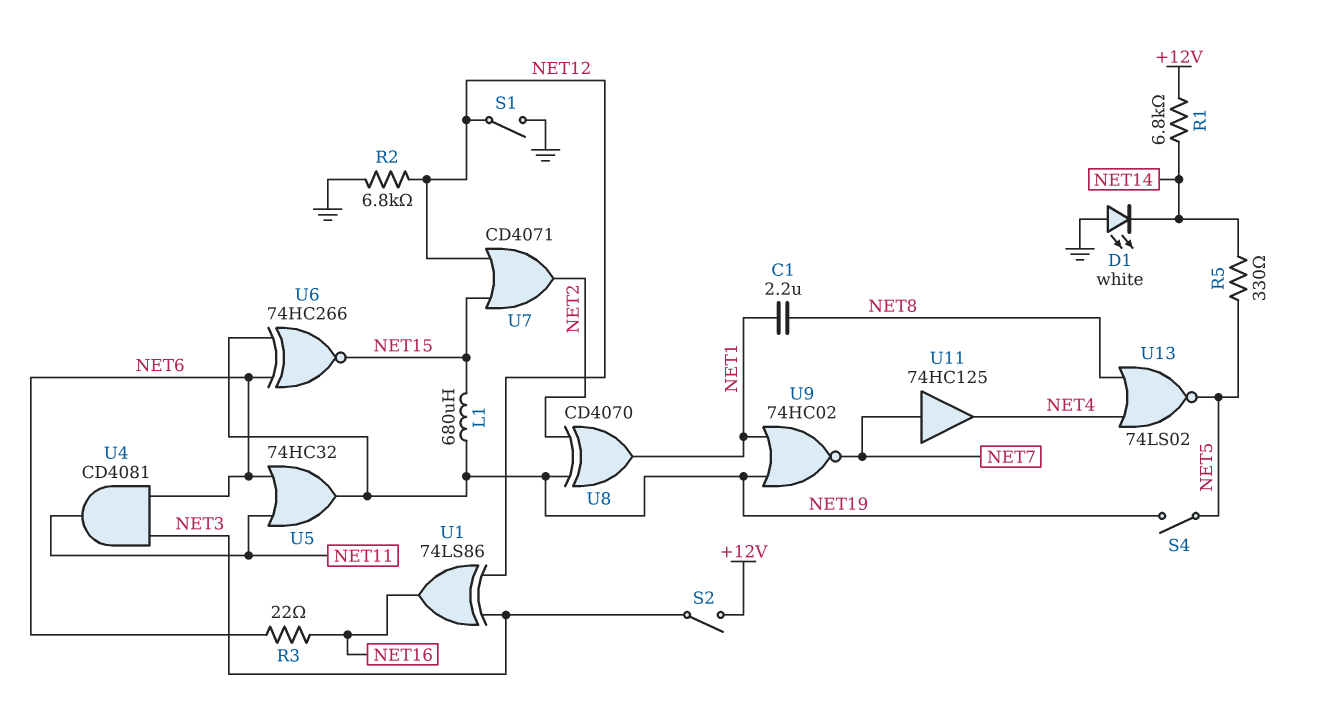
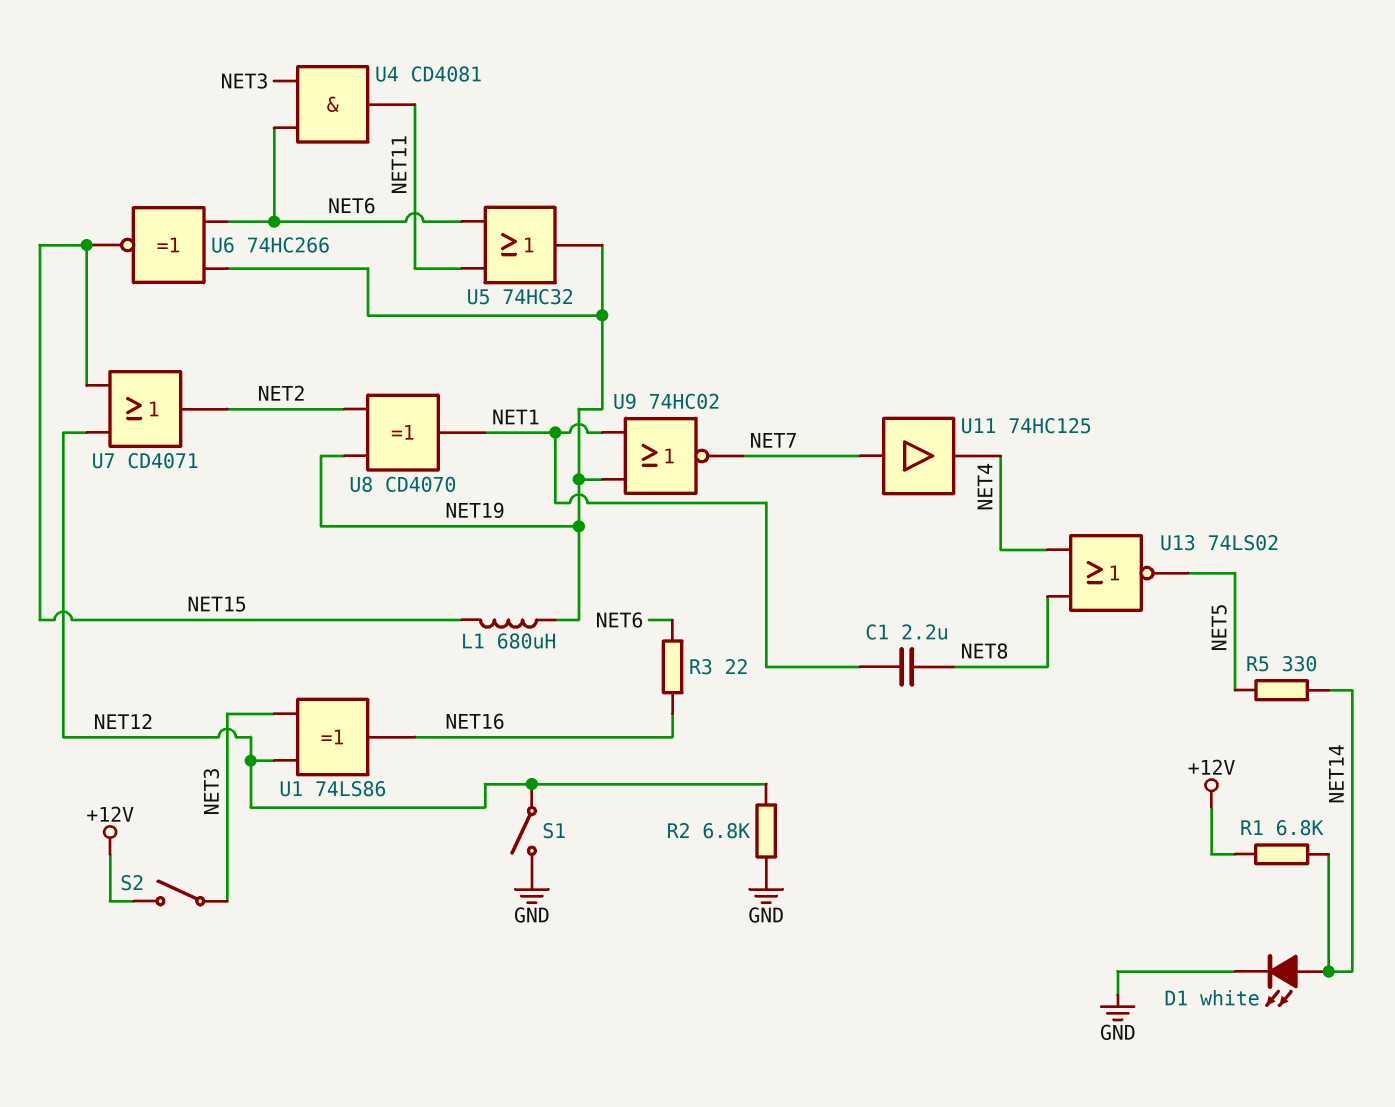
D1: LED white (A GND, K NET14) -> LED white (A NET14, K GND)
S4: switch (NET5, NET19) -> none

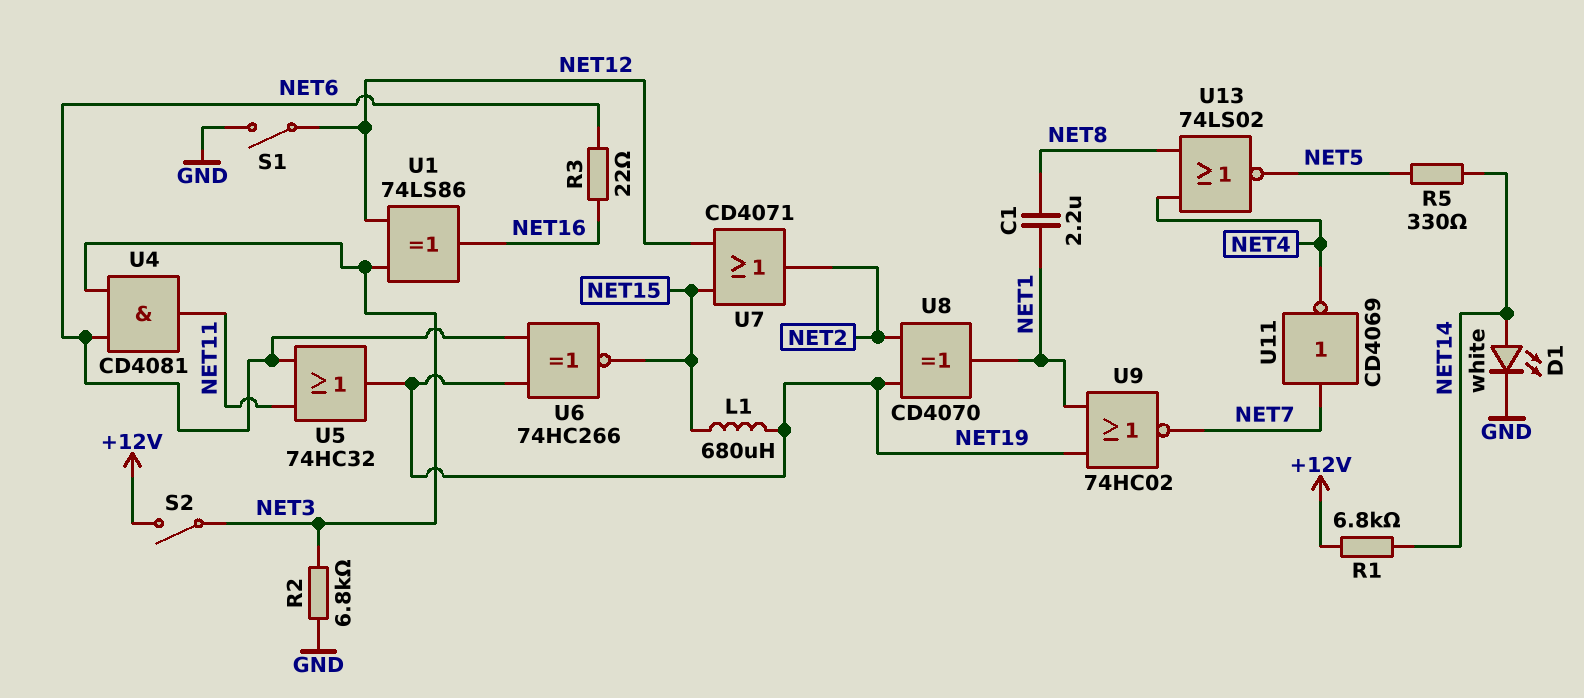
R2: 6.8k (GND, NET12) -> 6.8k (GND, NET3)
U11: buffer 74HC125 (in NET7, out NET4) -> NOT CD4069 (in NET7, out NET4)

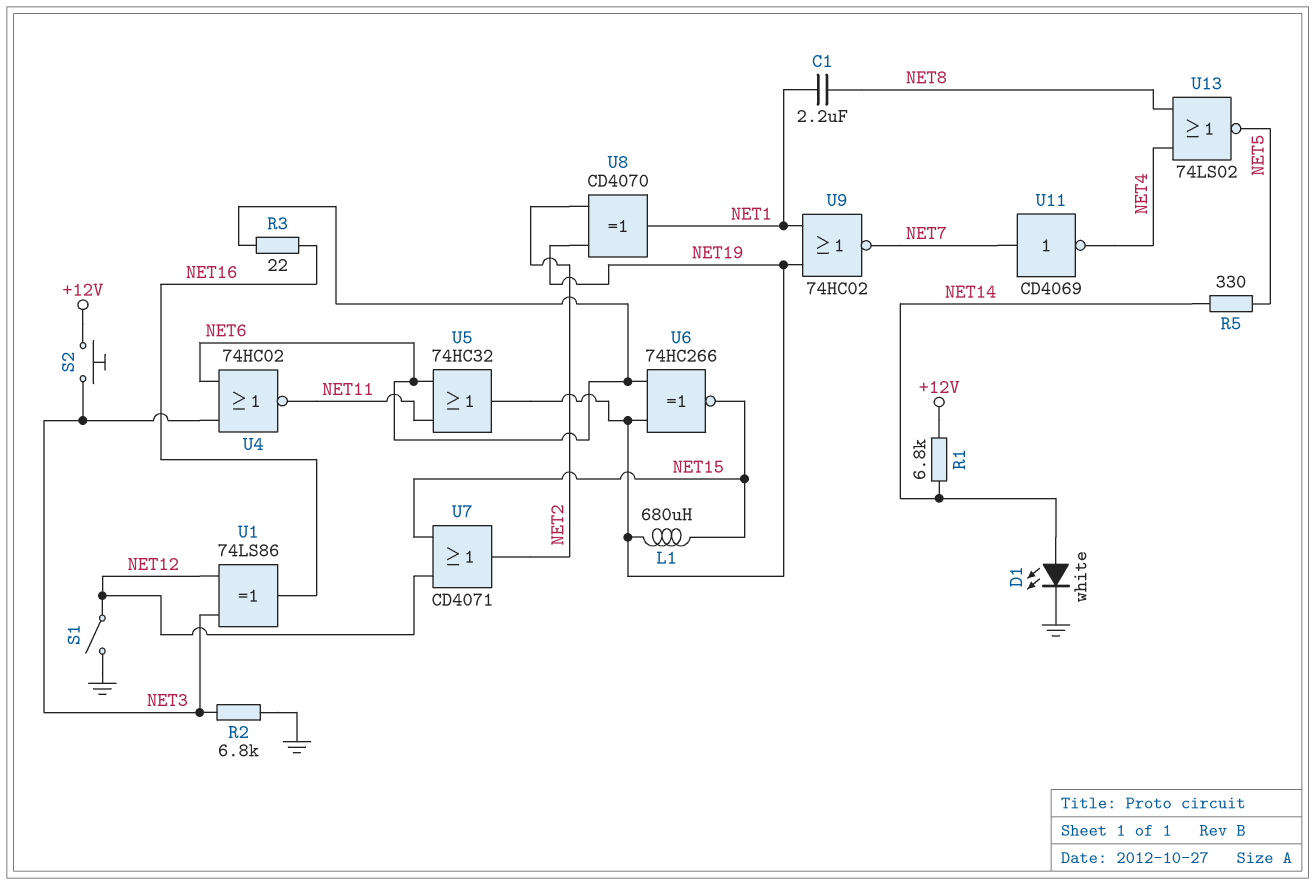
S2: switch (+12V, NET3) -> button (+12V, NET3)
U4: AND CD4081 (in NET3, in NET6, out NET11) -> NOR 74HC02 (in NET3, in NET6, out NET11)

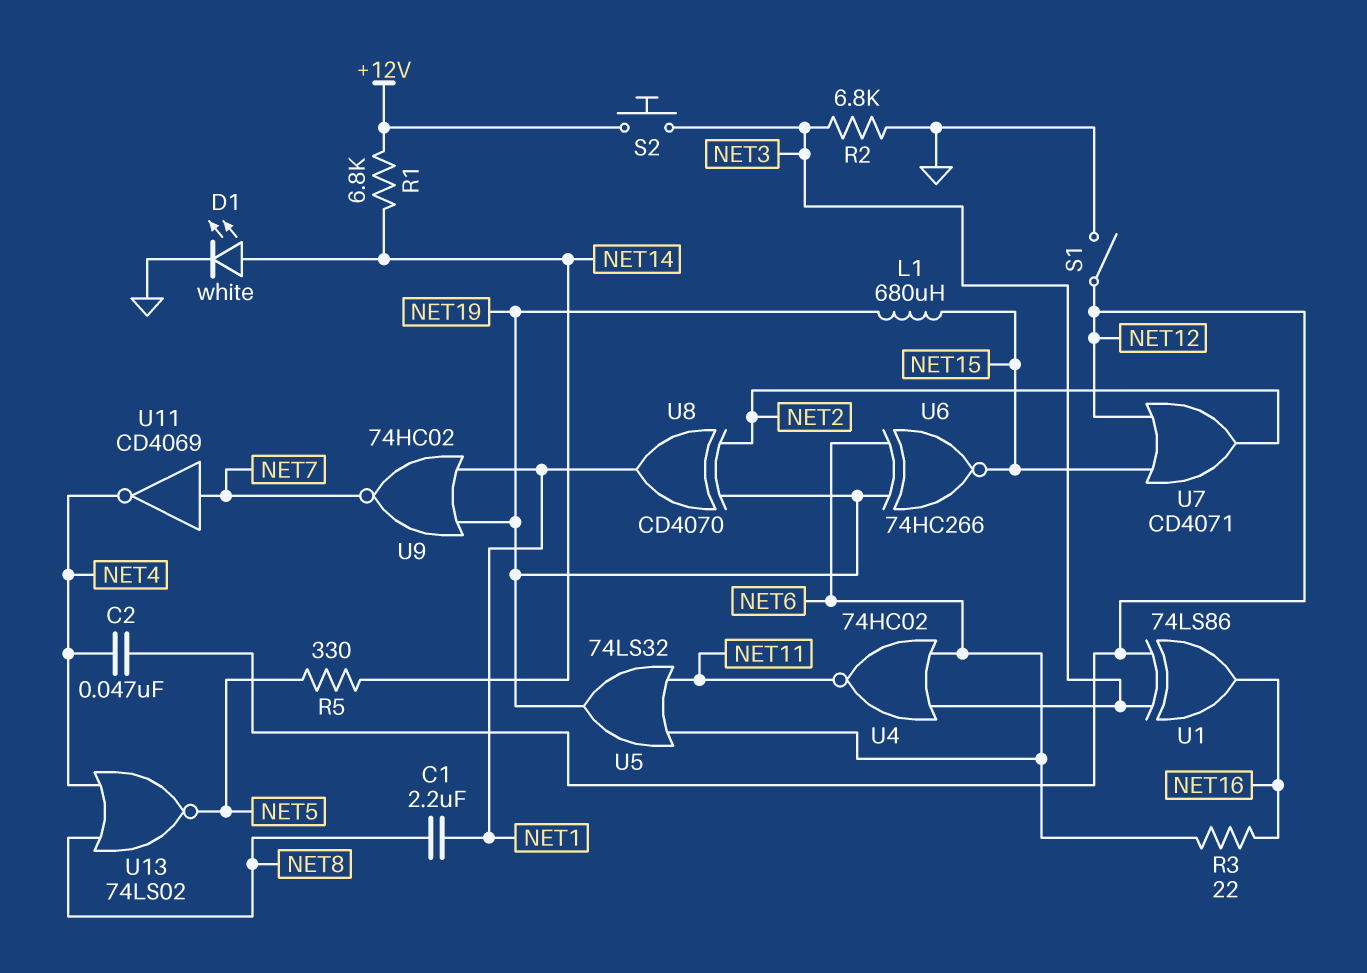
C2: none -> 47nF (NET4, NET12)
U5: OR 74HC32 (in NET6, in NET11, out NET19) -> OR 74LS32 (in NET6, in NET11, out NET19)

